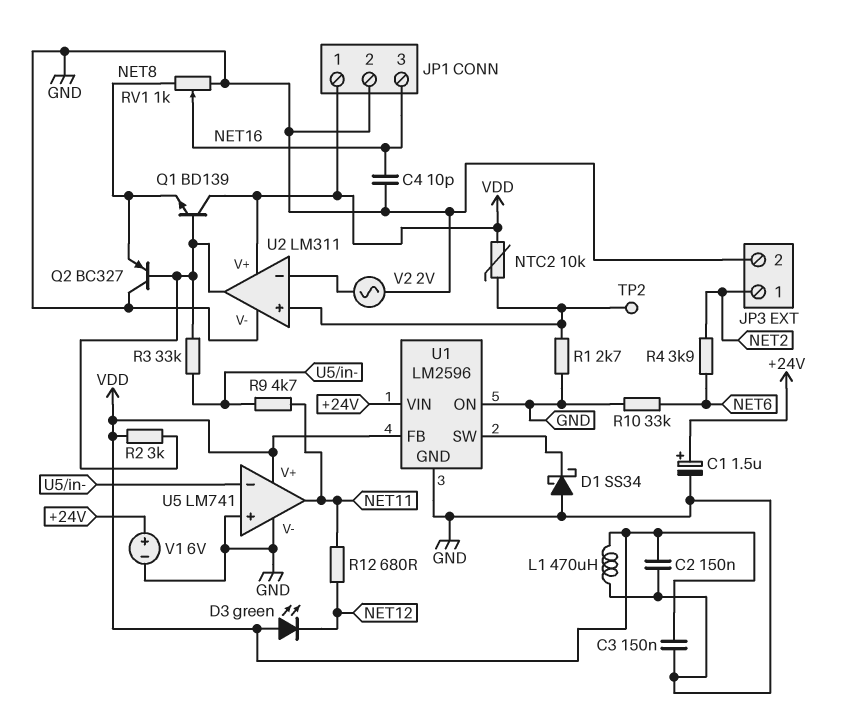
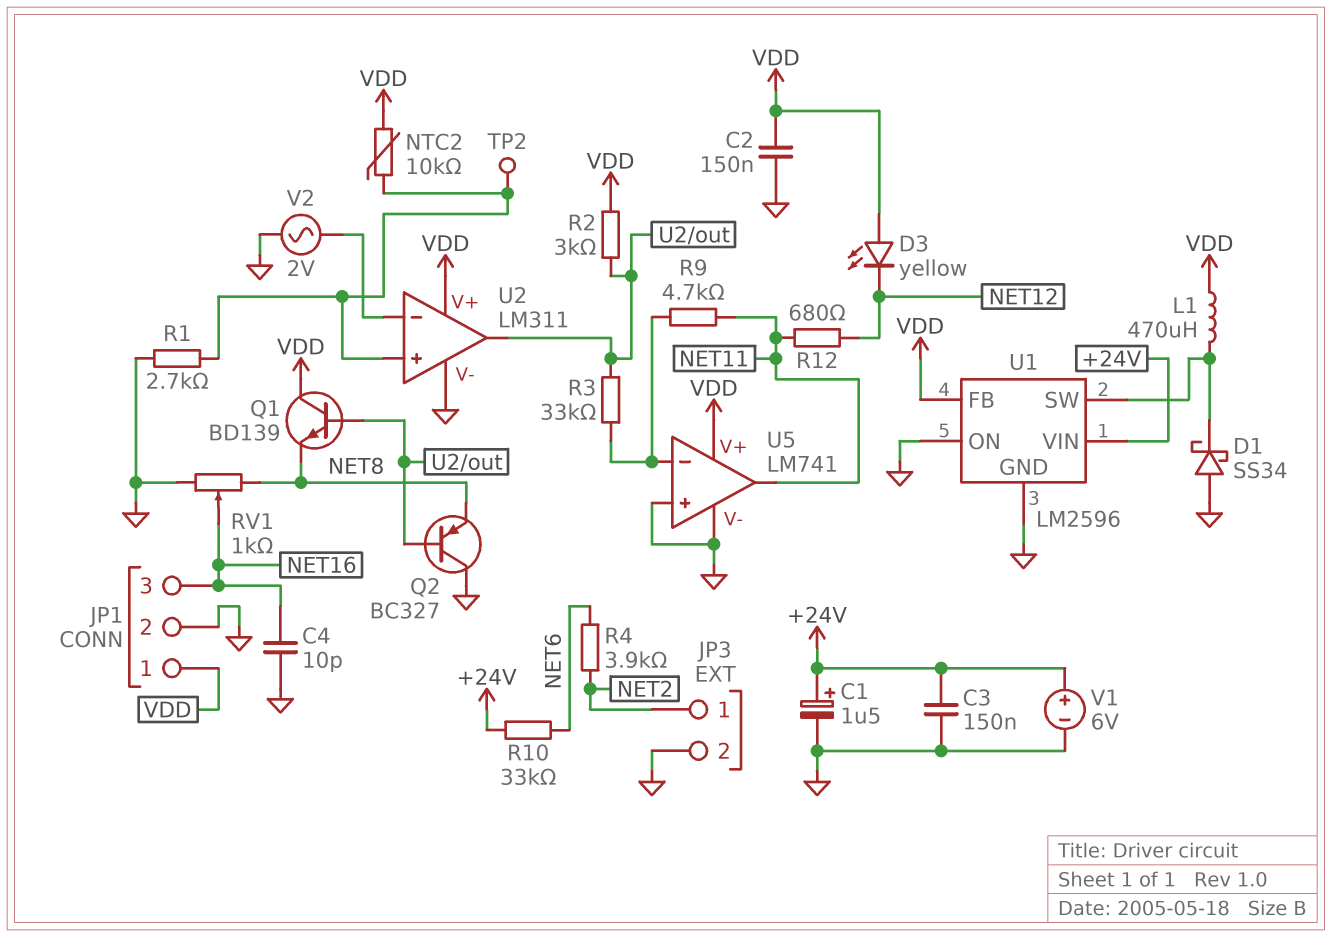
C3: 150nF (GND, VDD) -> 150nF (+24V, GND)
D3: LED green (A VDD, K NET12) -> LED yellow (A VDD, K NET12)
L1: 470uH (GND, VDD) -> 470uH (U1/SW, VDD)
R10: 33k (GND, NET6) -> 33k (+24V, NET6)

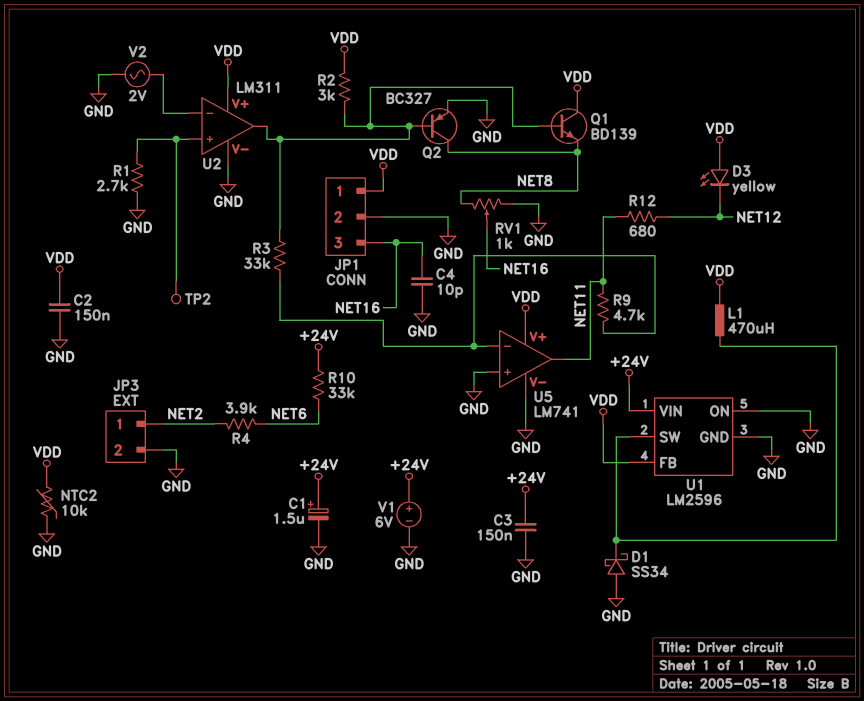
NTC2: 10k (U2/in+, VDD) -> 10k (GND, VDD)
Q2: PNP BC327 (B U2/out, C GND, E NET8) -> PNP BC327 (B U2/out, C NET8, E GND)

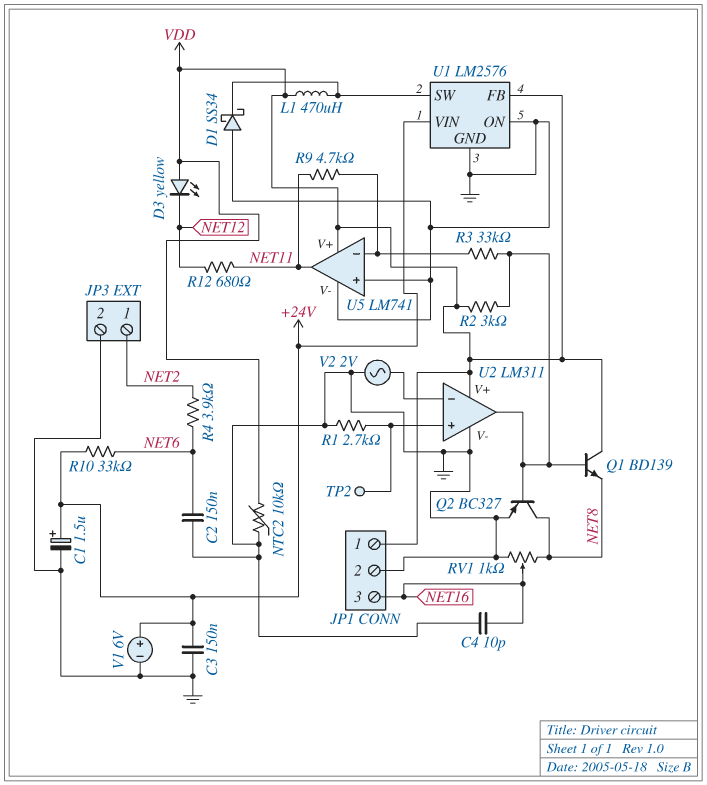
C2: 150nF (GND, VDD) -> 150nF (GND, NET6)
U1: LM2596 -> LM2576

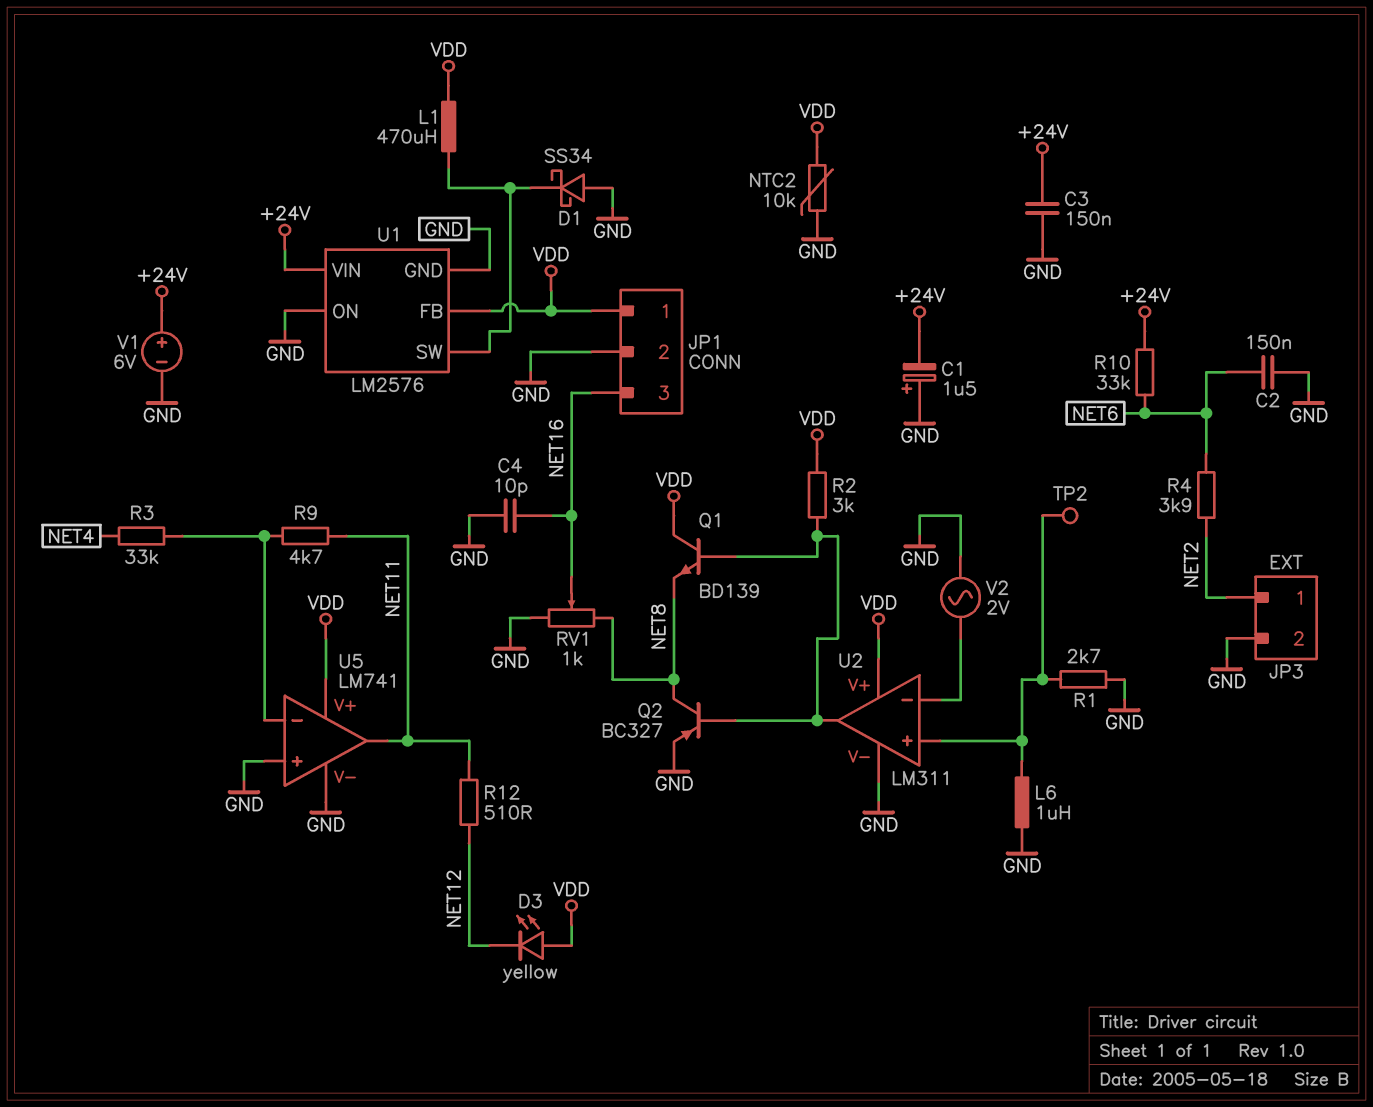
C1: 1.5uF (plus +24V, minus GND) -> 1.5uF (plus GND, minus +24V)
L6: none -> 1uH (GND, U2/in+)
R3: 33k (U2/out, U5/in-) -> 33k (NET4, U5/in-)
R12: 680 (NET11, NET12) -> 510 (NET11, NET12)

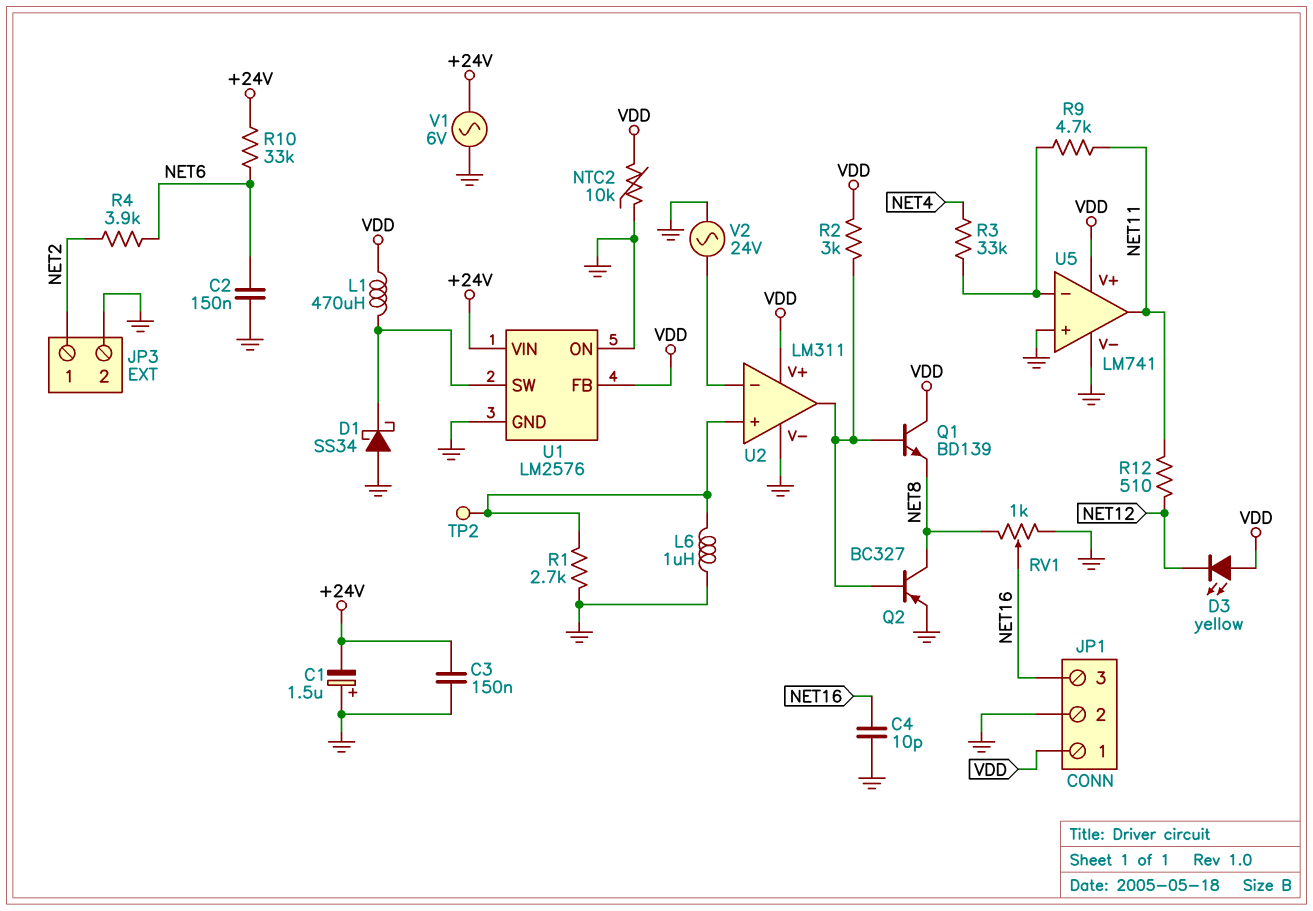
V1: 6V (plus +24V, minus GND) -> AC 6V (+24V, GND)
V2: AC 2V (GND, U2/in-) -> AC 24V (GND, U2/in-)

